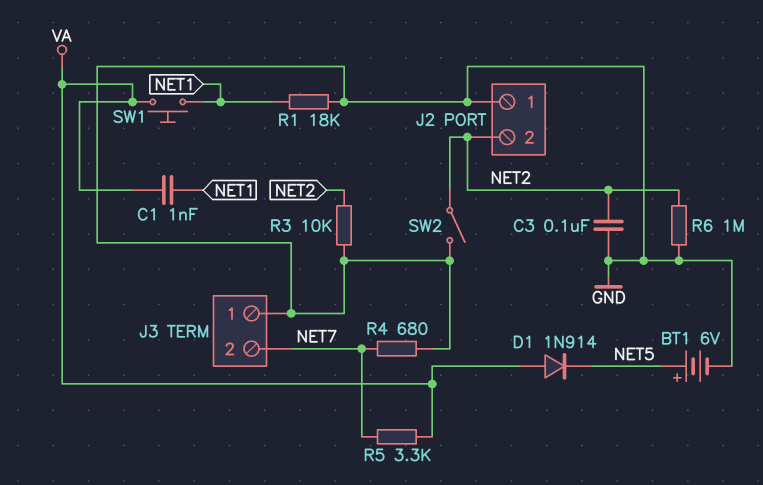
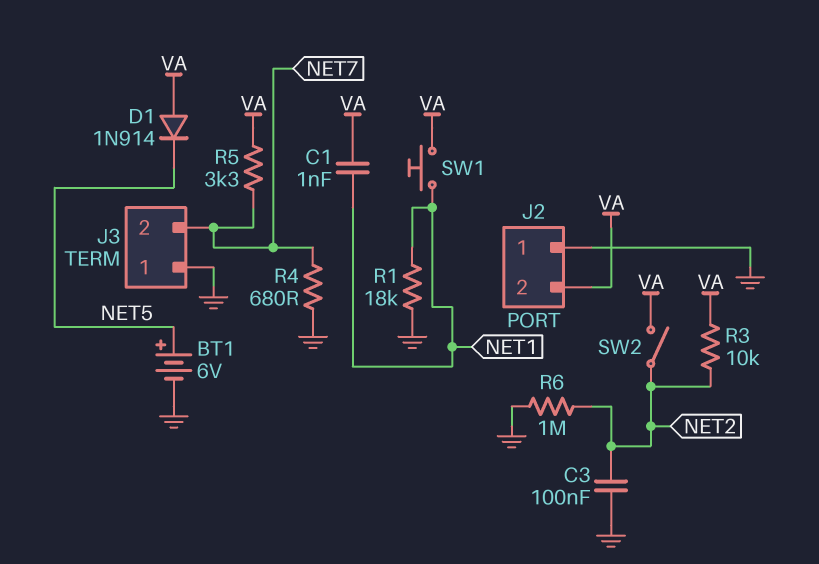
J2 pin 2: NET2 -> VA
R3: 10k (GND, NET2) -> 10k (NET2, VA)
SW2: switch (GND, NET2) -> switch (NET2, VA)

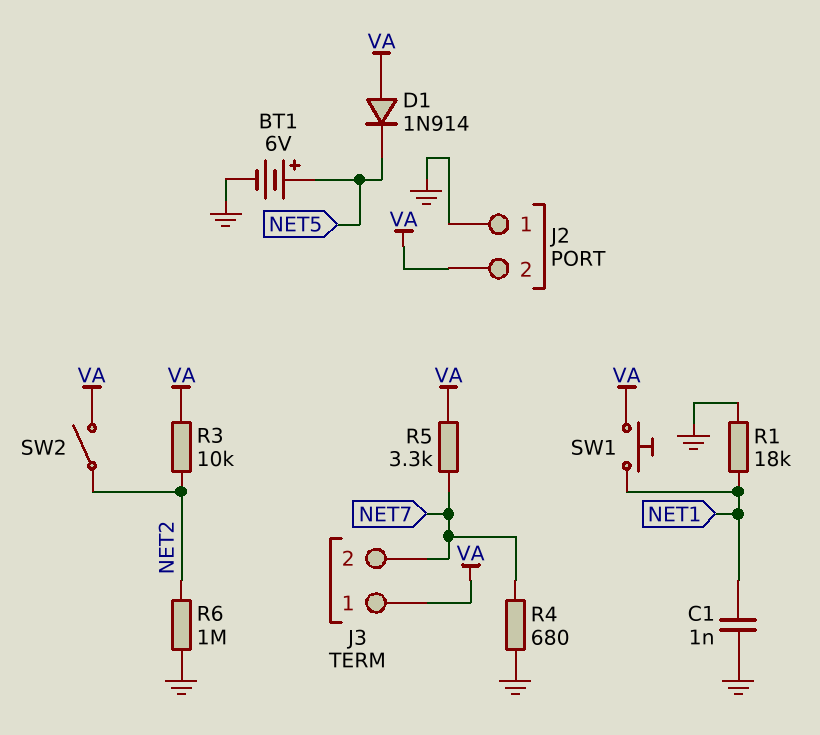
C1: 1nF (NET1, VA) -> 1nF (GND, NET1)
C3: 100nF (GND, NET2) -> none
J3 pin 1: GND -> VA

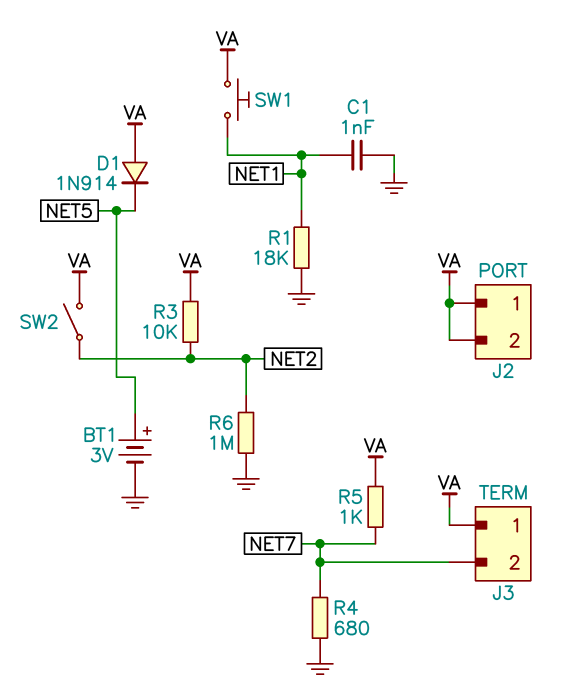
BT1: 6V (plus NET5, minus GND) -> 3V (plus NET5, minus GND)
J2 pin 1: GND -> VA
R5: 3.3k (NET7, VA) -> 1k (NET7, VA)

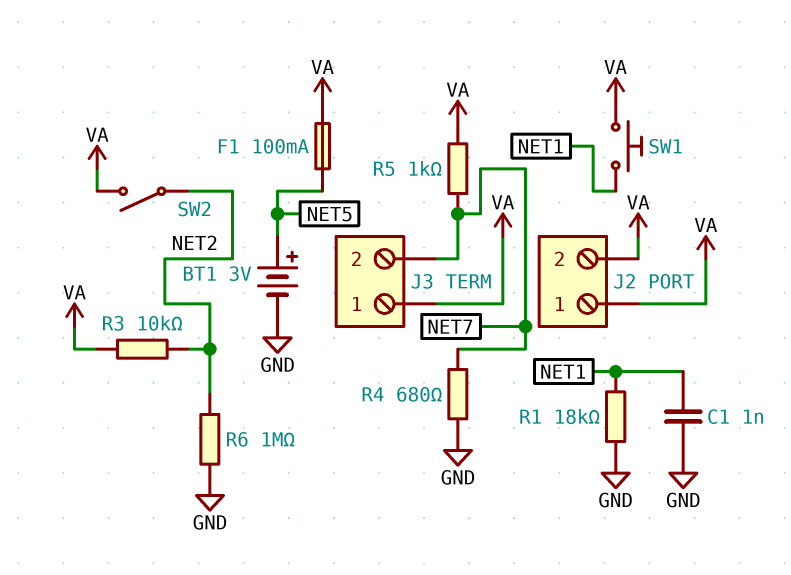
D1: diode 1N914 (A VA, K NET5) -> none
F1: none -> 100mA (NET5, VA)

